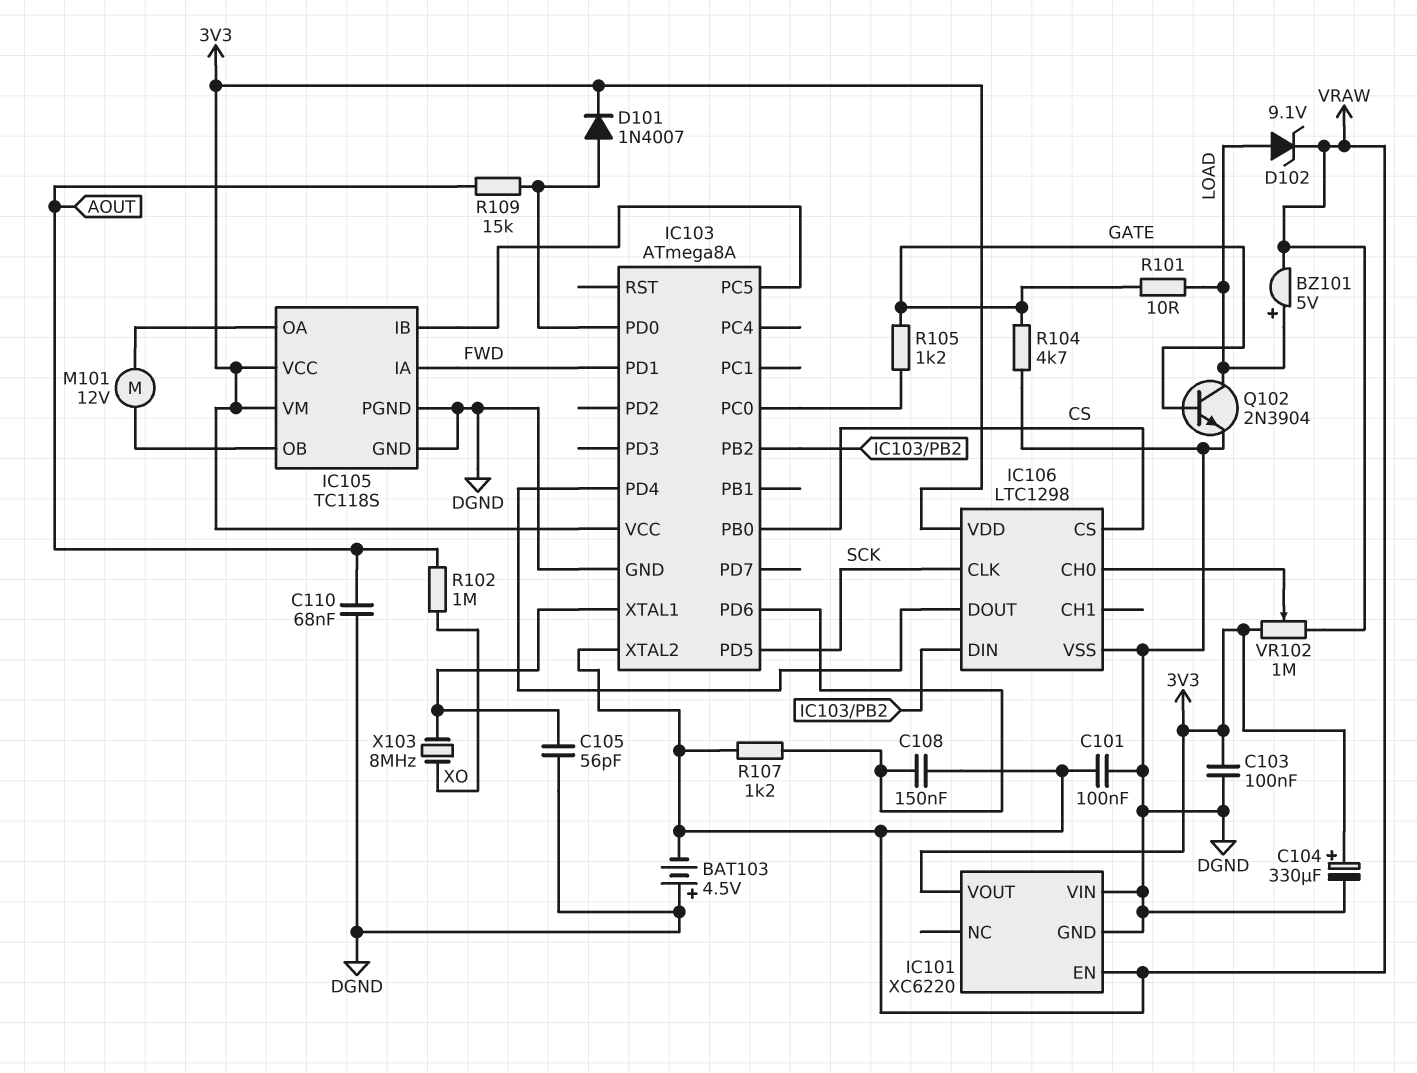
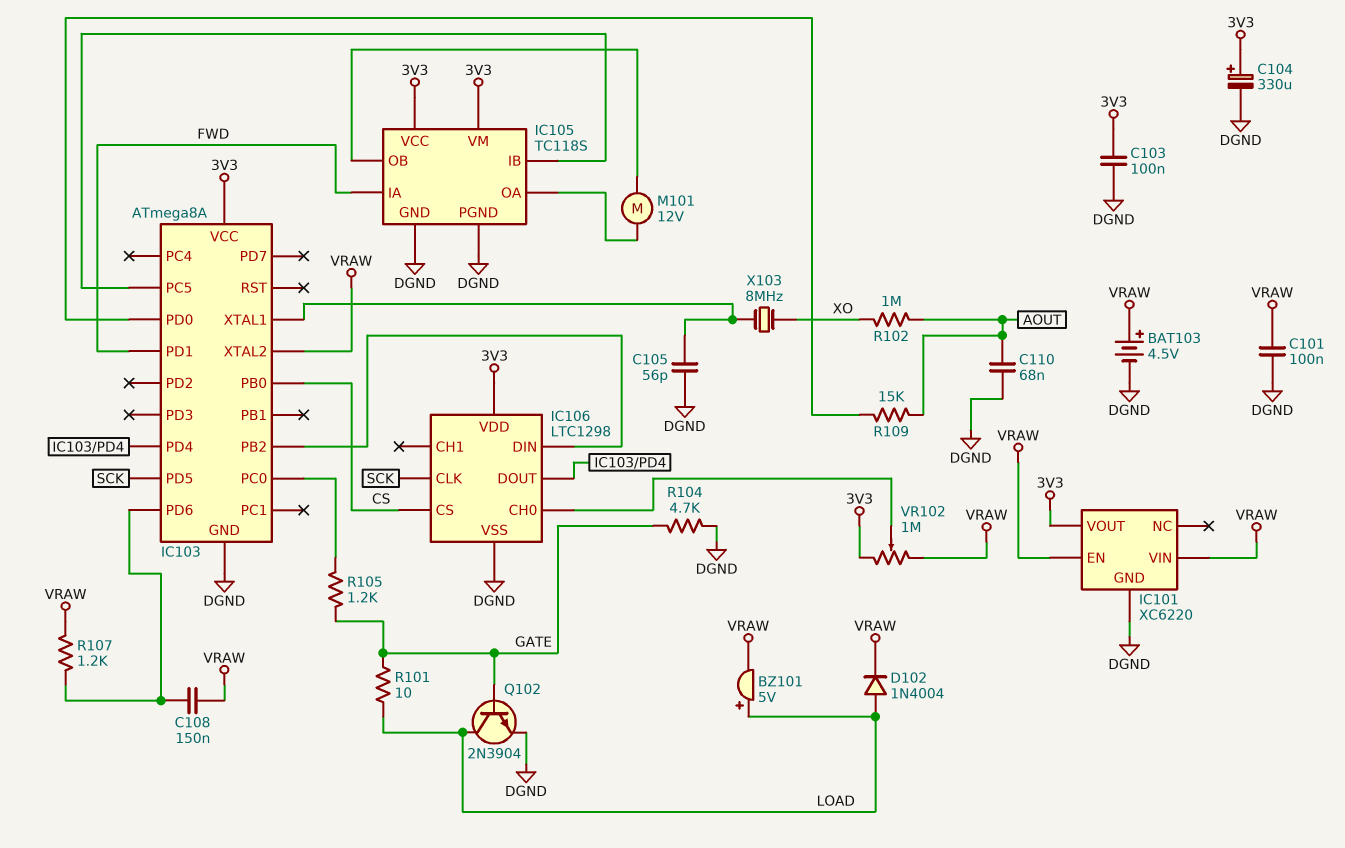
BAT103: 4.5V (plus DGND, minus VRAW) -> 4.5V (plus VRAW, minus DGND)
D101: diode 1N4007 (A IC103/PD0, K 3V3) -> none
D102: zener 9.1V (A LOAD, K VRAW) -> diode 1N4004 (A LOAD, K VRAW)
IC101 pin VIN: DGND -> VRAW

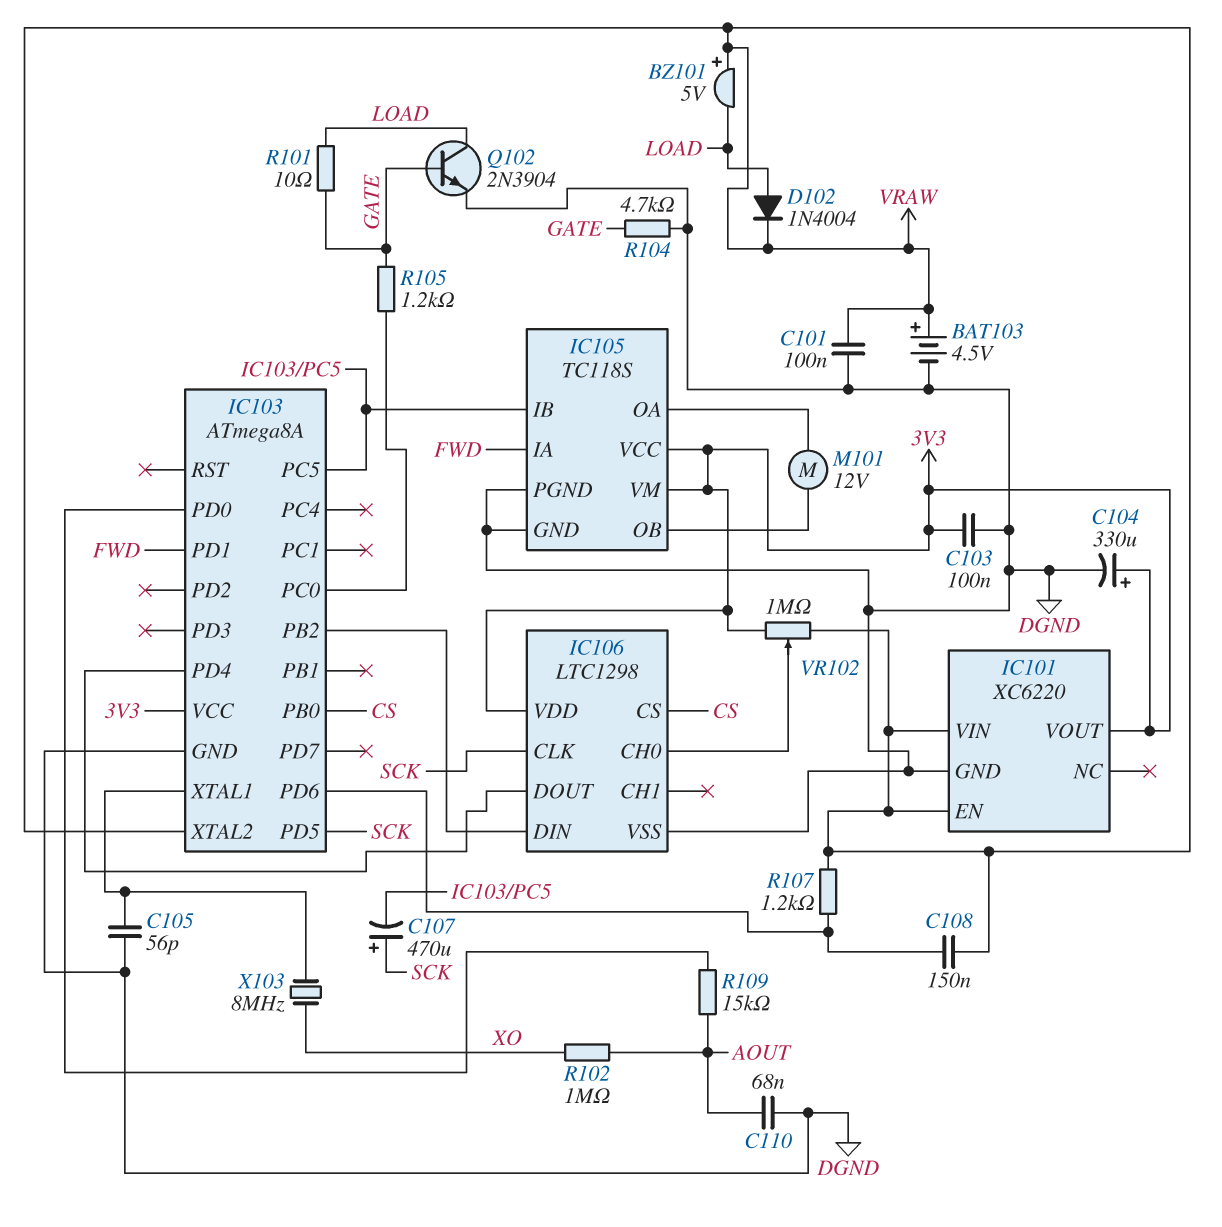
BZ101: buzzer 5V (plus LOAD, minus VRAW) -> buzzer 5V (plus VRAW, minus LOAD)
C107: none -> 470uF (plus SCK, minus IC103/PC5)

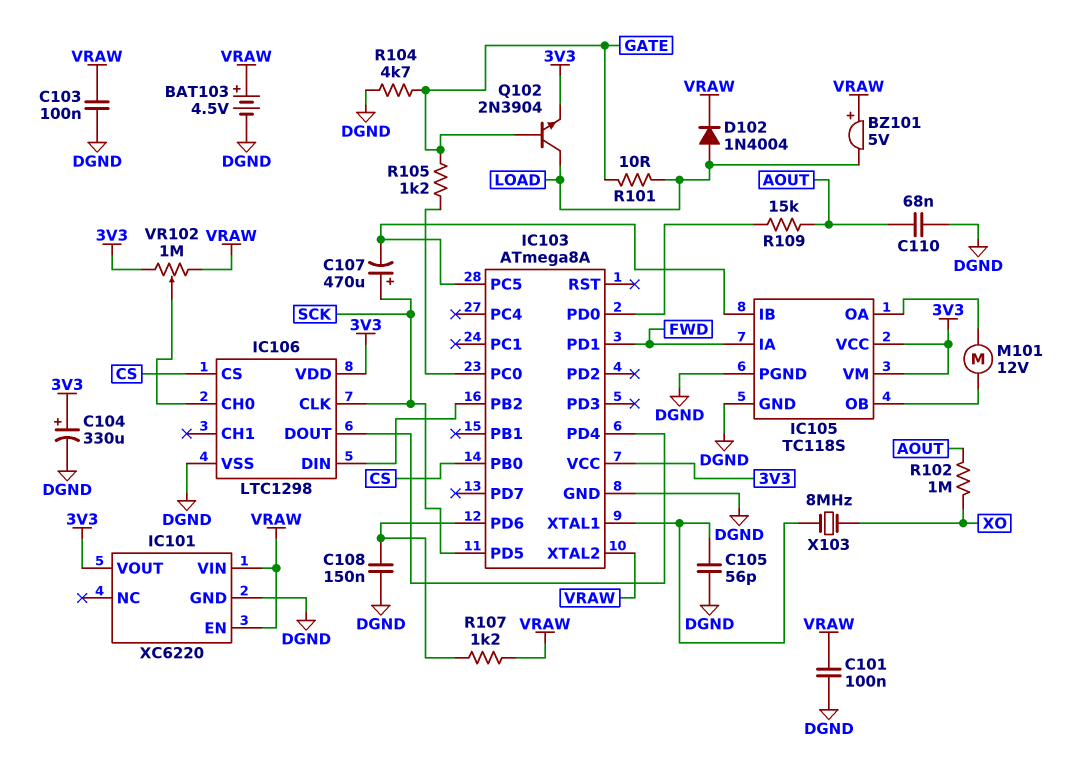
C103: 100nF (3V3, DGND) -> 100nF (DGND, VRAW)
C108: 150nF (IC103/PD6, VRAW) -> 150nF (DGND, IC103/PD6)
Q102: NPN 2N3904 (B GATE, C LOAD, E DGND) -> NPN 2N3904 (B GATE, C LOAD, E 3V3)

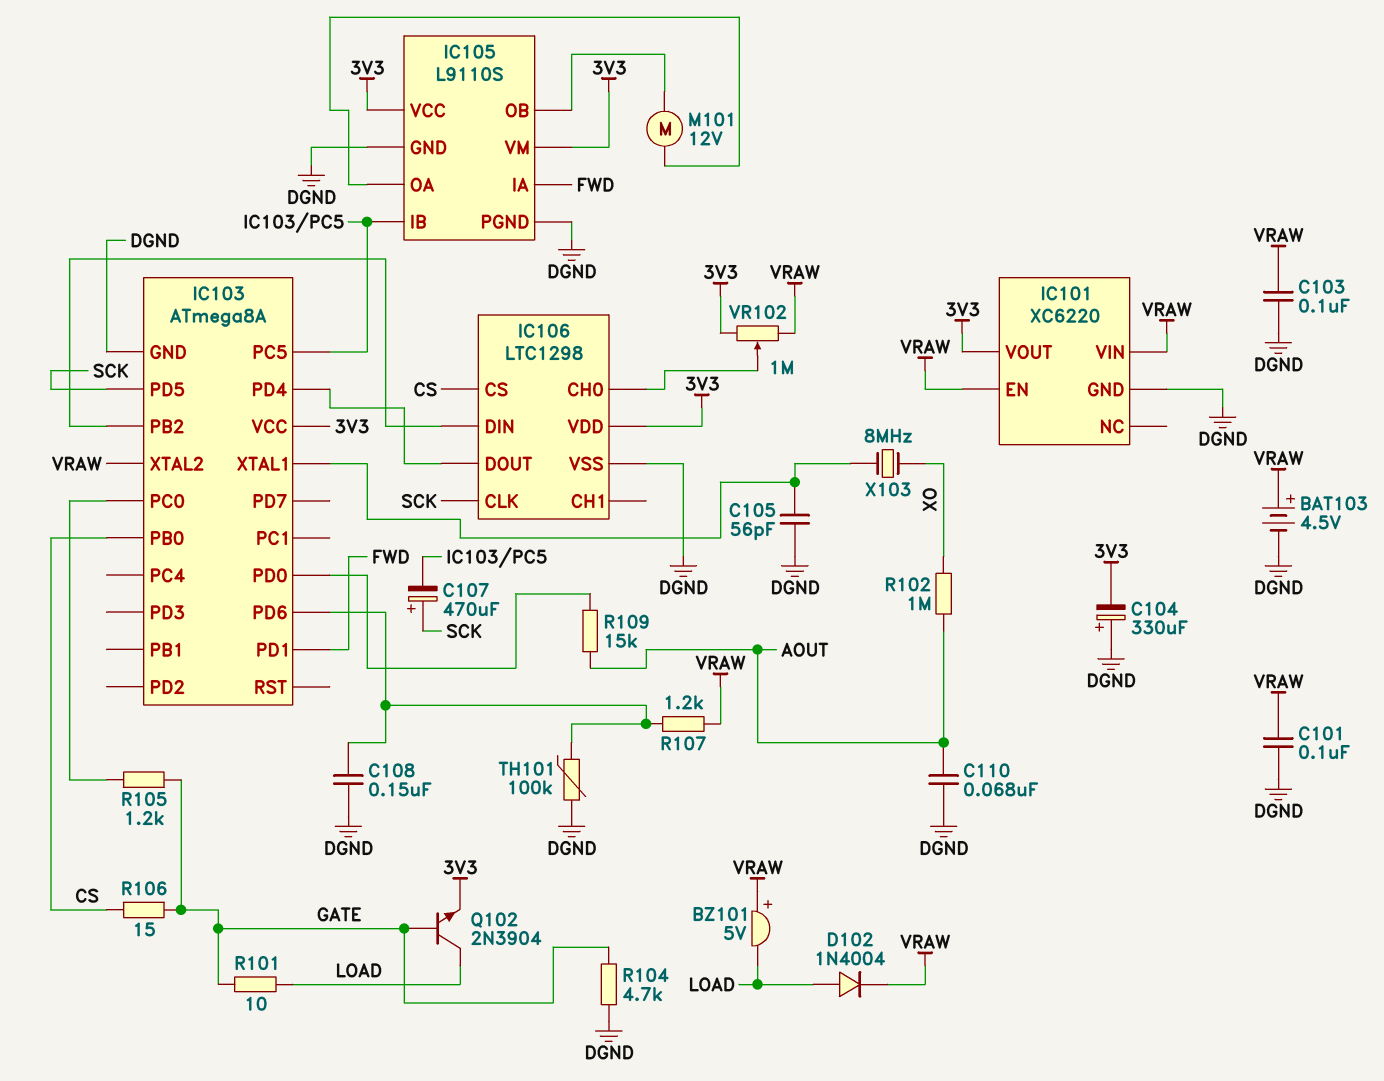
C104: 330uF (plus 3V3, minus DGND) -> 330uF (plus DGND, minus 3V3)
IC105: TC118S -> L9110S
R106: none -> 15 (CS, GATE)
TH101: none -> 100k (DGND, IC103/PD6)

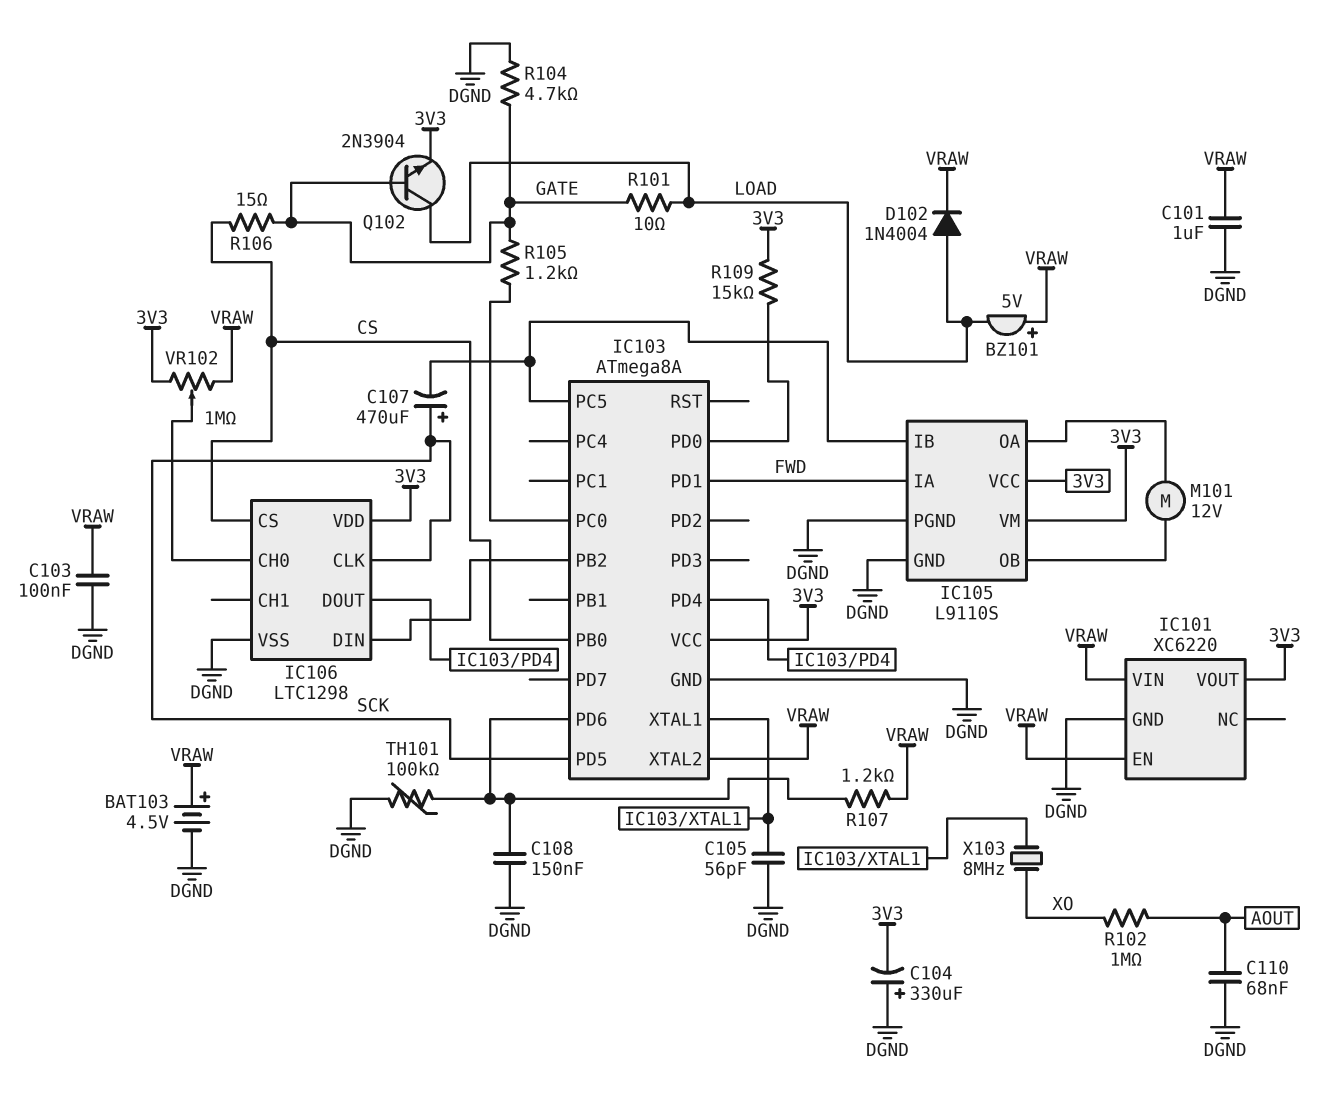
C101: 100nF (DGND, VRAW) -> 1uF (DGND, VRAW)
R109: 15k (AOUT, IC103/PD0) -> 15k (3V3, IC103/PD0)

